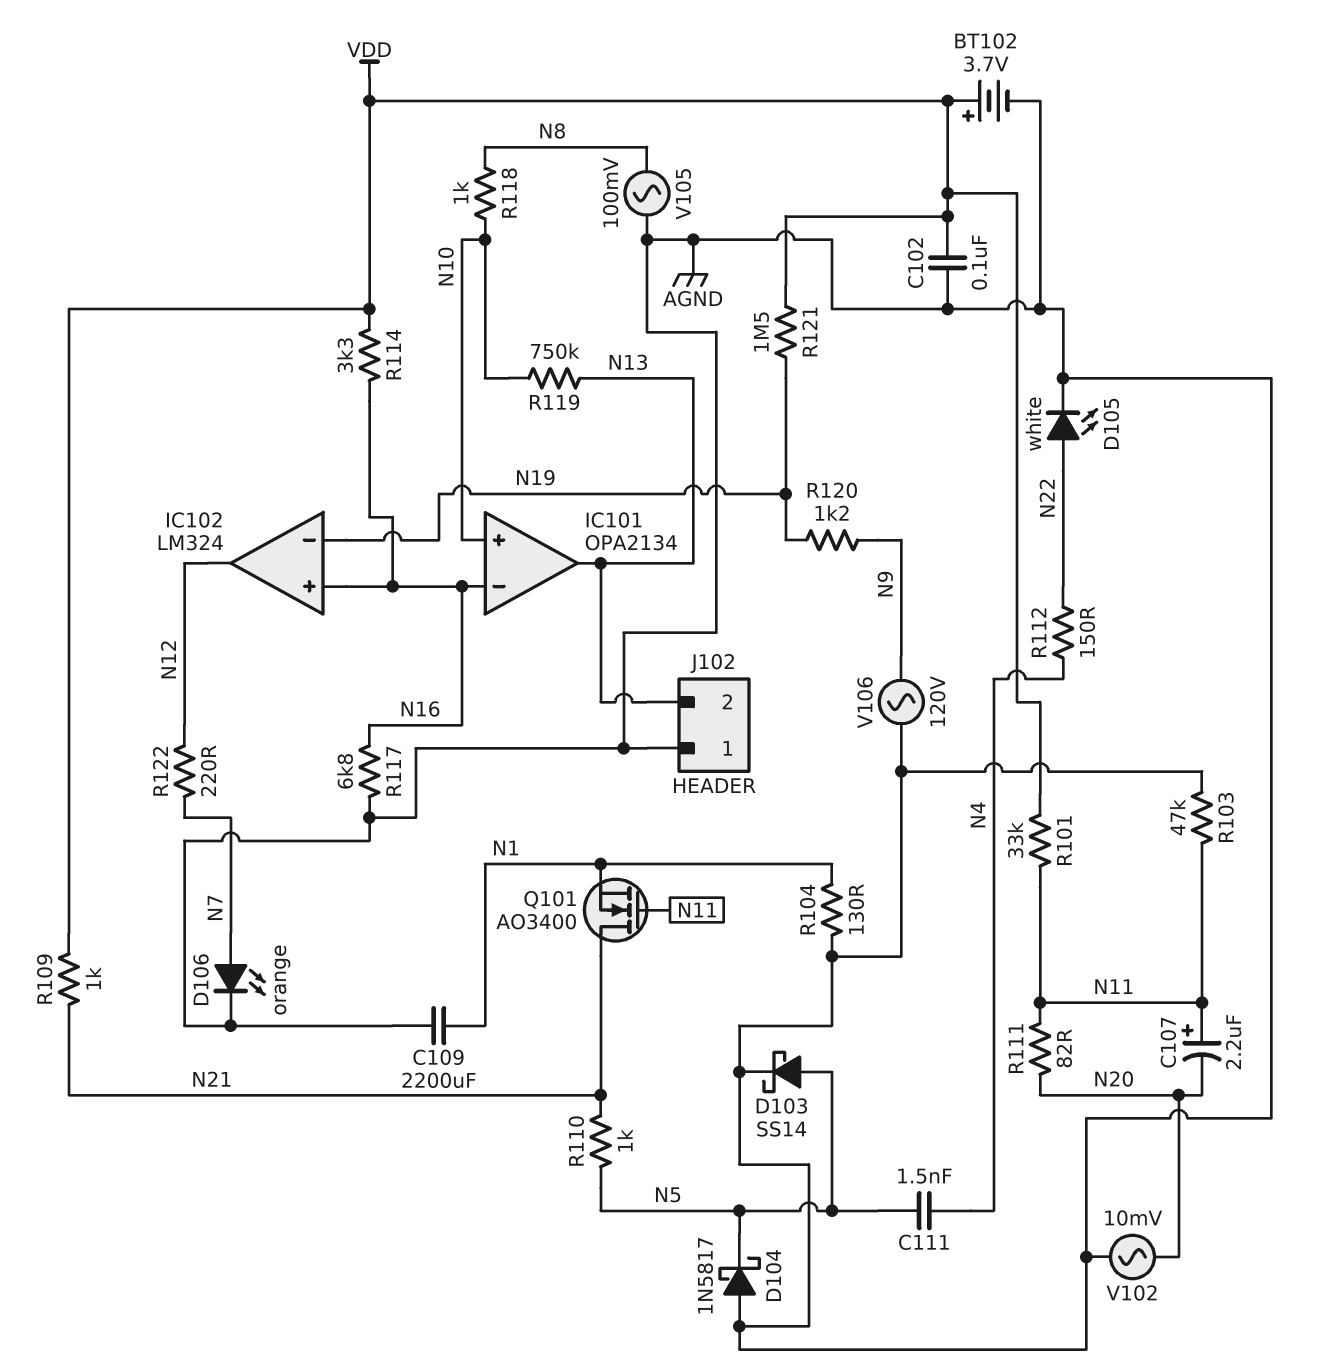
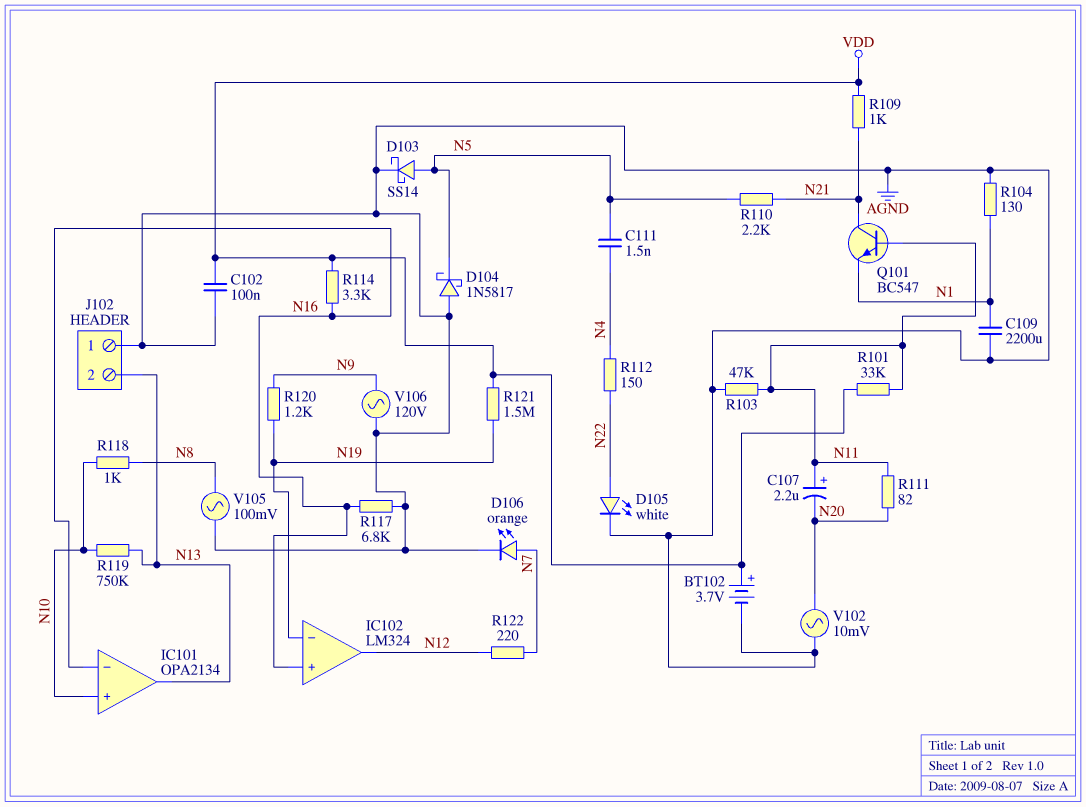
Q101: NMOS AO3400 (G N11, D N21, S N1) -> NPN BC547 (B N11, C N21, E N1)
R110: 1k (N5, N21) -> 2.2k (N5, N21)

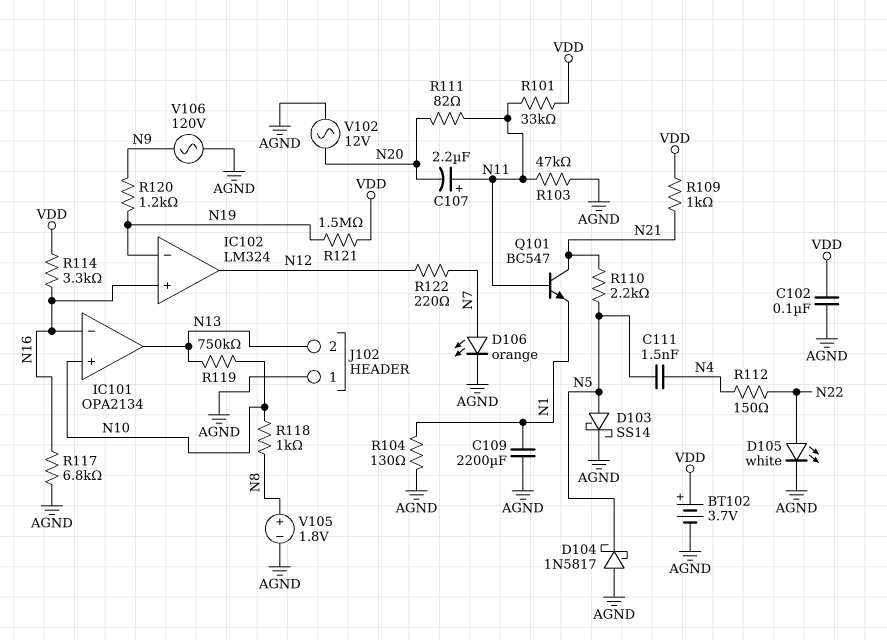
V102: AC 10mV (AGND, N20) -> AC 12V (AGND, N20)
V105: AC 100mV (AGND, N8) -> 1.8V (plus N8, minus AGND)

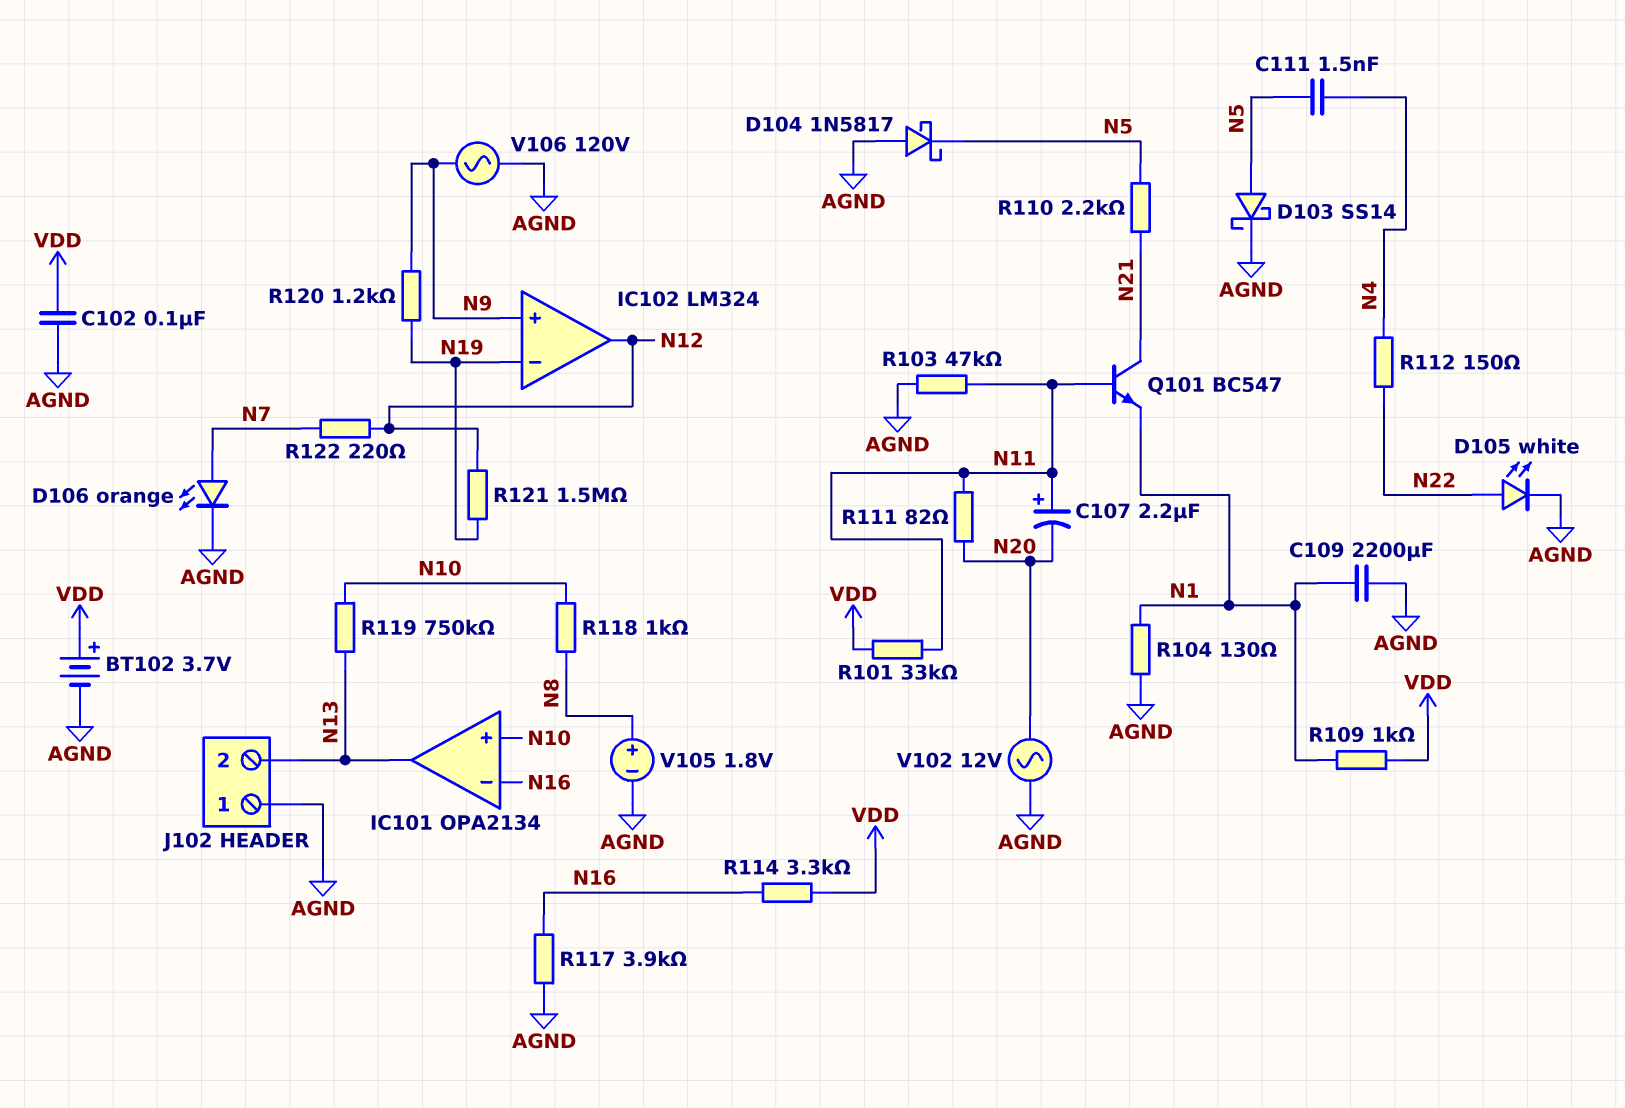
IC102 pin in+: N16 -> N9
R109: 1k (N21, VDD) -> 1k (N1, VDD)
R117: 6.8k (AGND, N16) -> 3.9k (AGND, N16)
R121: 1.5M (N19, VDD) -> 1.5M (N12, N19)

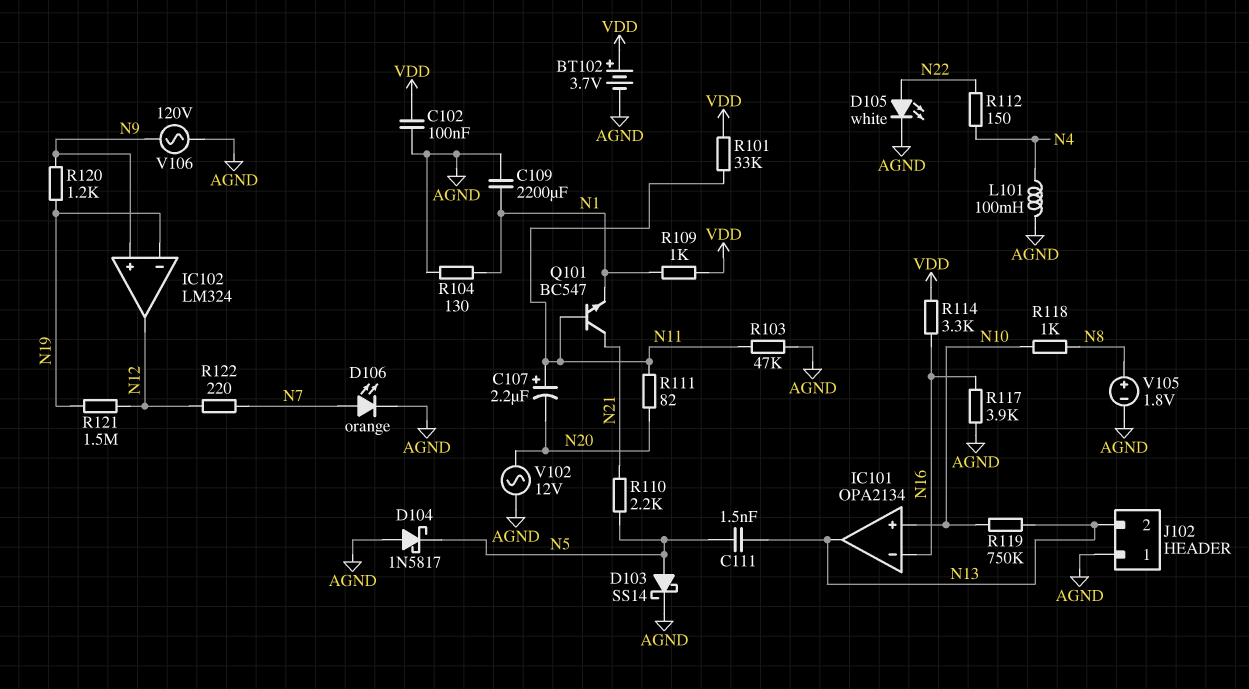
C111: 1.5nF (N4, N5) -> 1.5nF (N5, N13)
L101: none -> 100mH (AGND, N4)

